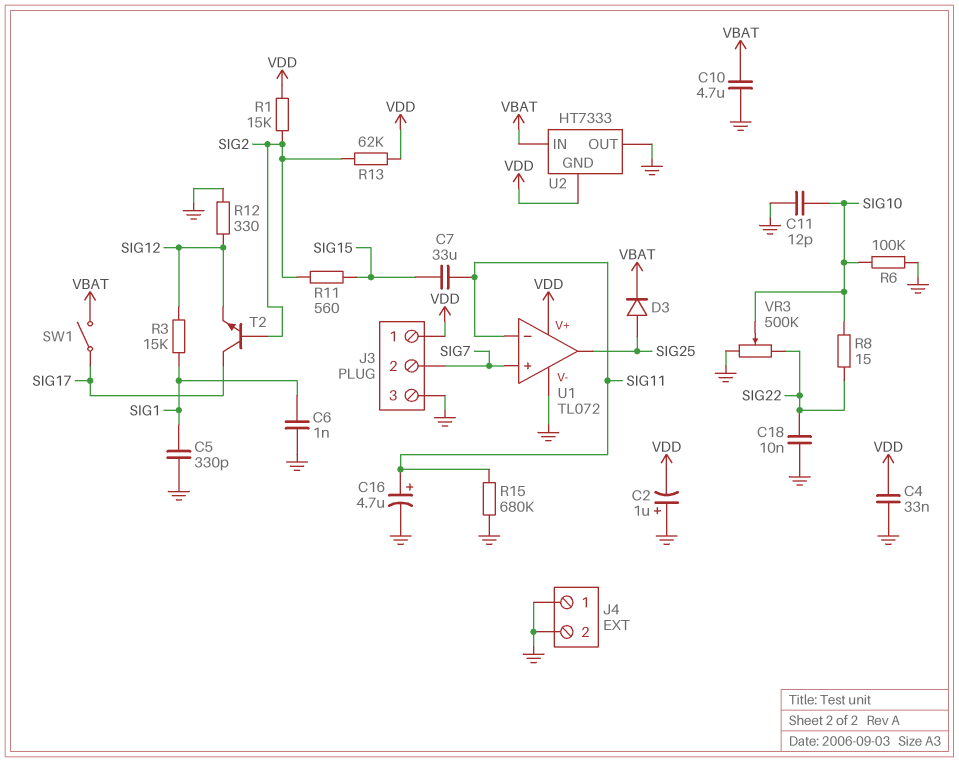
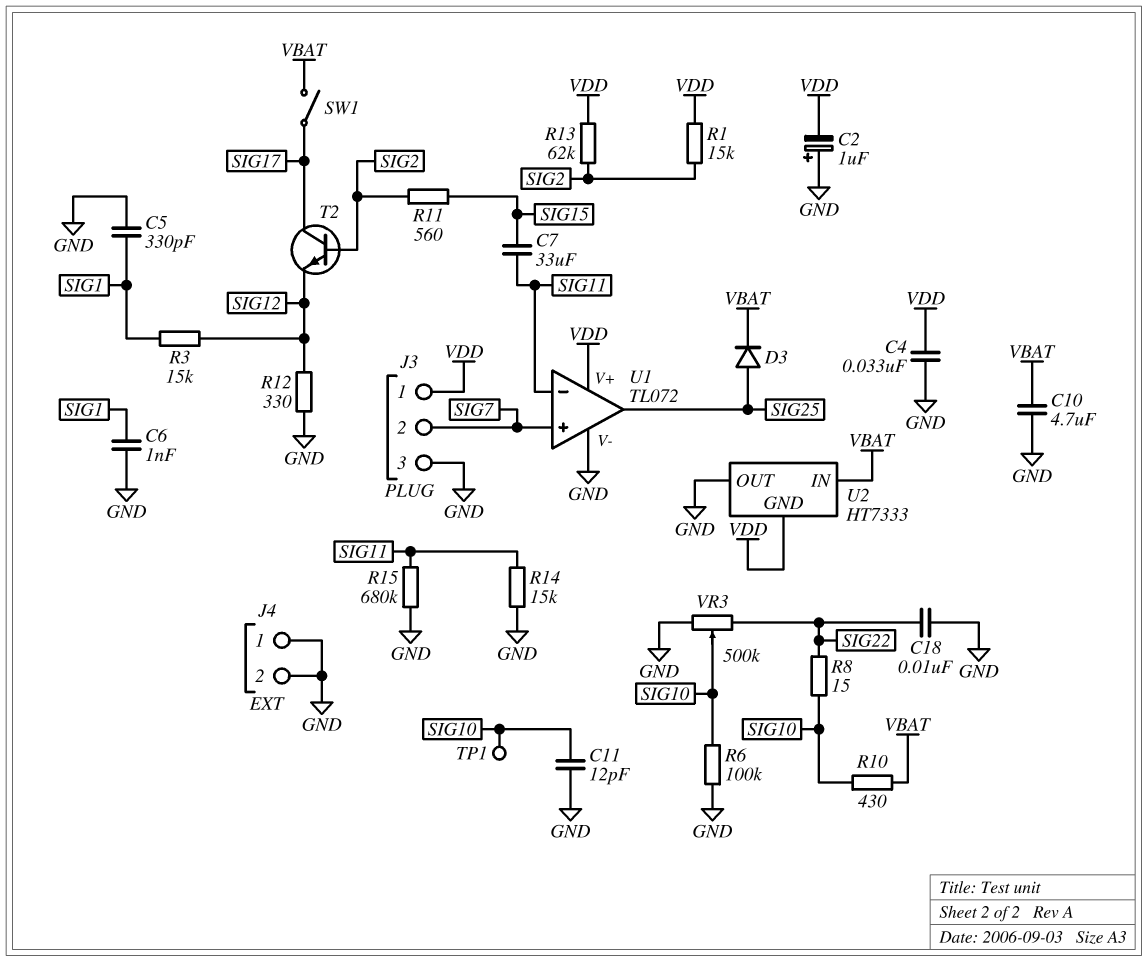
C16: 4.7uF (plus SIG11, minus GND) -> none
R10: none -> 430 (SIG10, VBAT)
R14: none -> 15k (GND, SIG11)
TP1: none -> test point (SIG10)

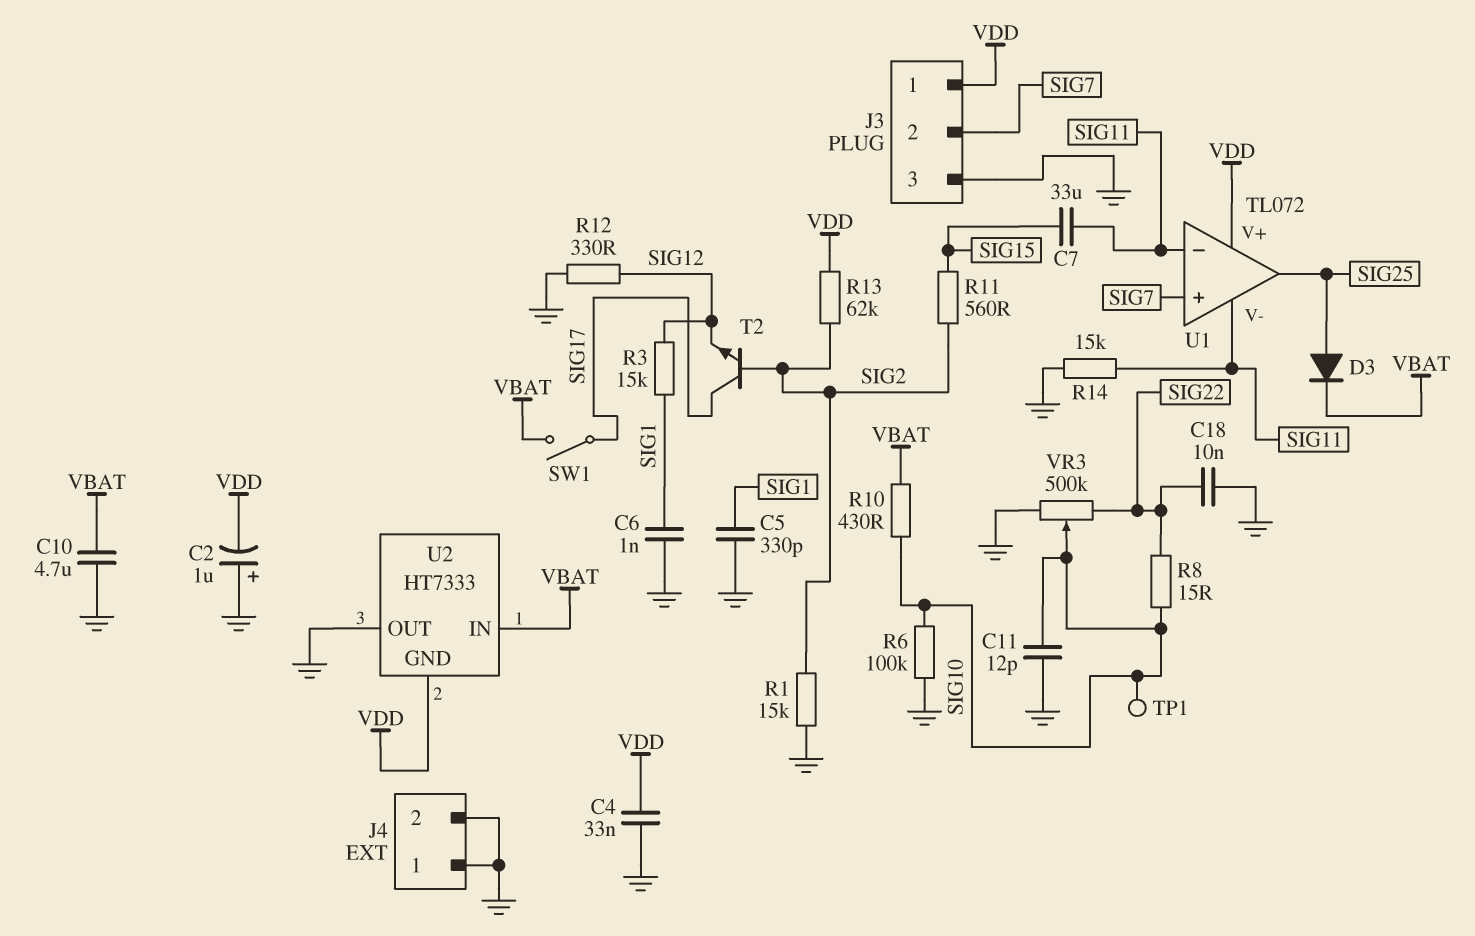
R1: 15k (SIG2, VDD) -> 15k (GND, SIG2)
R15: 680k (GND, SIG11) -> none
U1 pin V-: GND -> SIG11

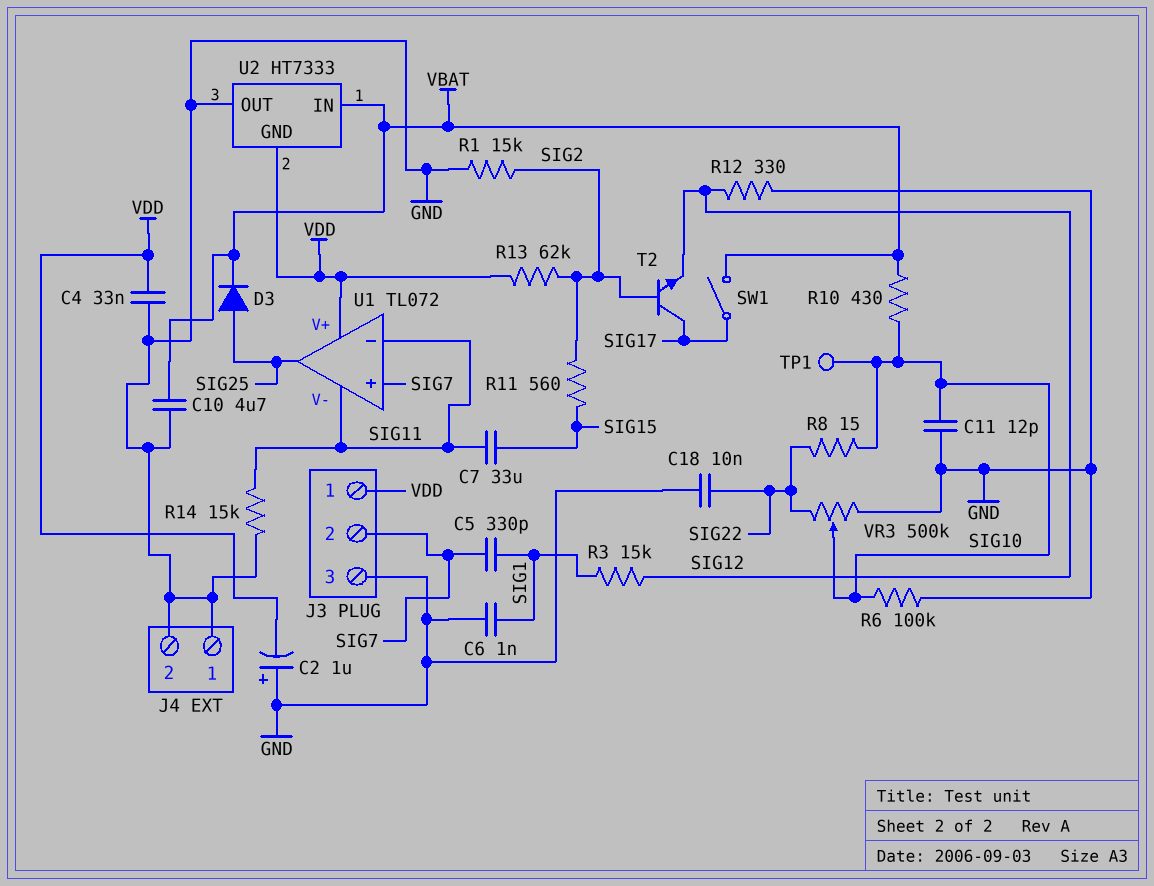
C5: 330pF (GND, SIG1) -> 330pF (SIG1, SIG7)

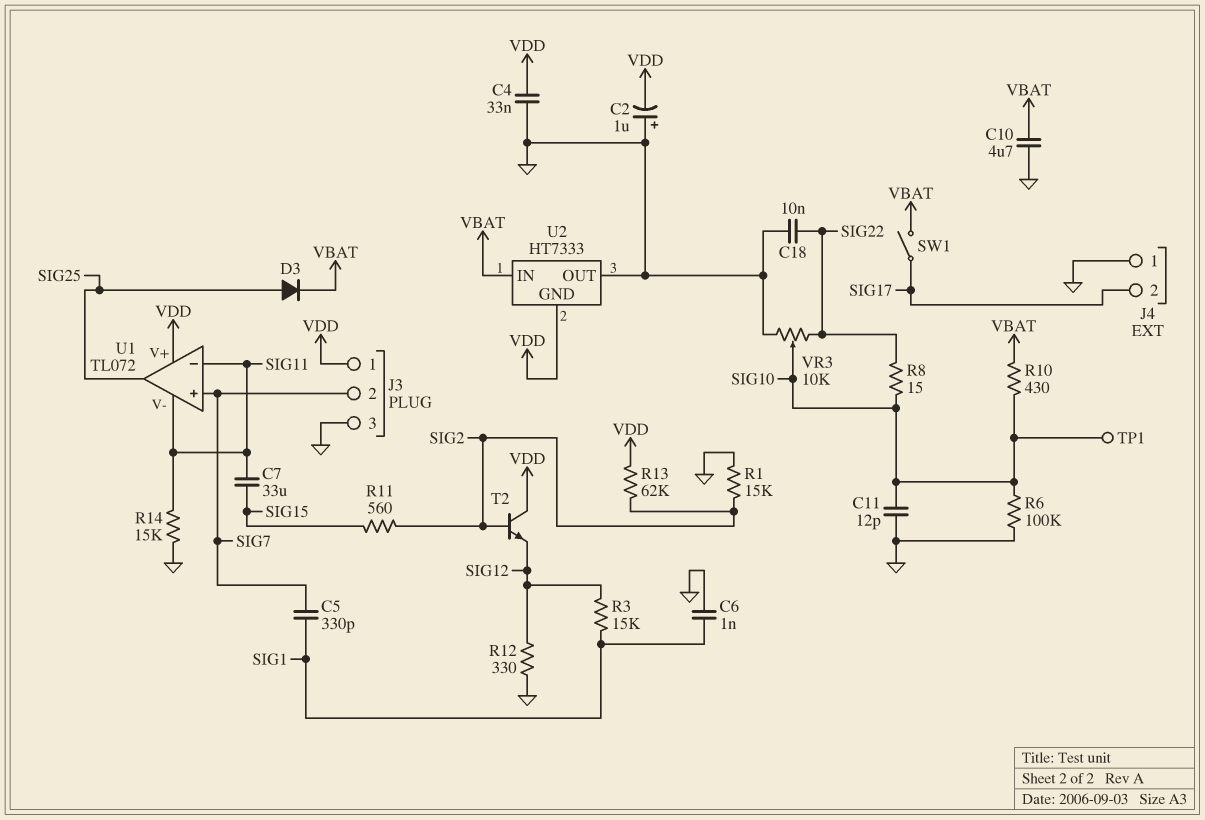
J4 pin 2: GND -> SIG17
T2: NPN (B SIG2, C SIG17, E SIG12) -> NPN (B SIG2, C VDD, E SIG12)
VR3: 500k (GND, SIG22, wiper SIG10) -> 10k (GND, SIG22, wiper SIG10)

